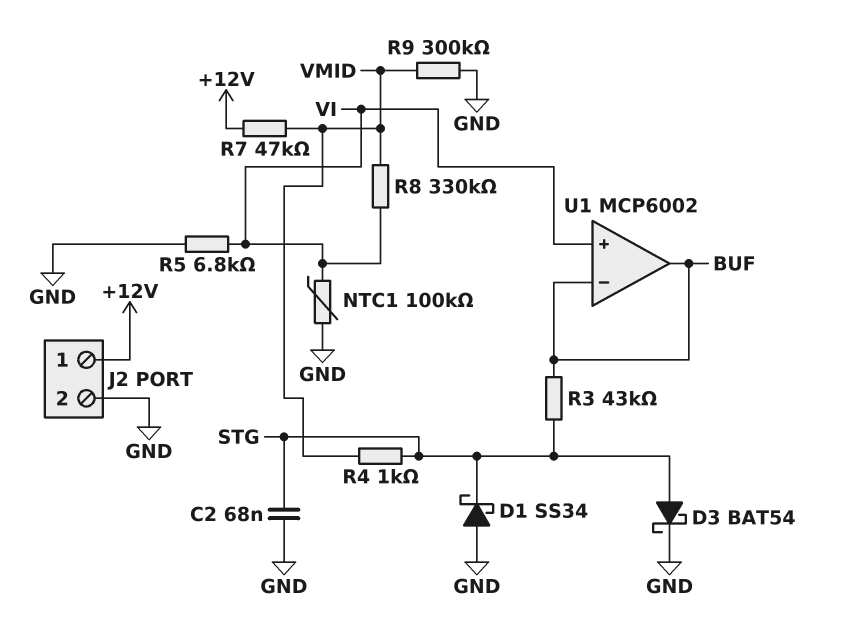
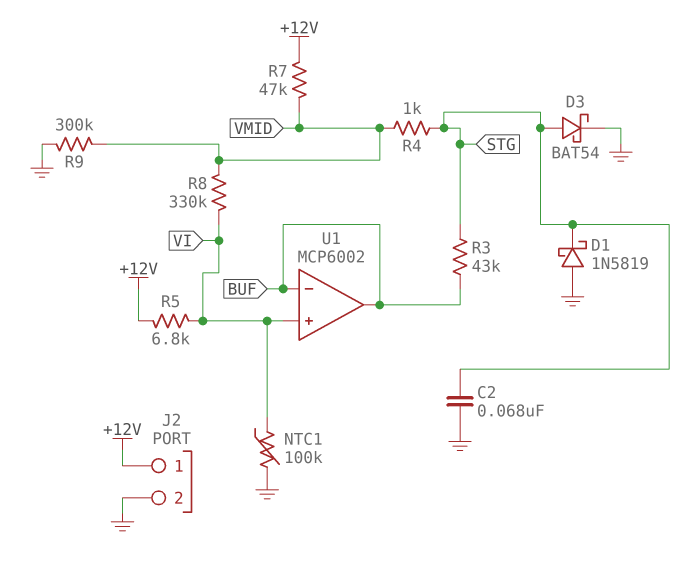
D1: schottky SS34 (A GND, K STG) -> schottky 1N5819 (A GND, K STG)
R5: 6.8k (GND, VI) -> 6.8k (+12V, VI)

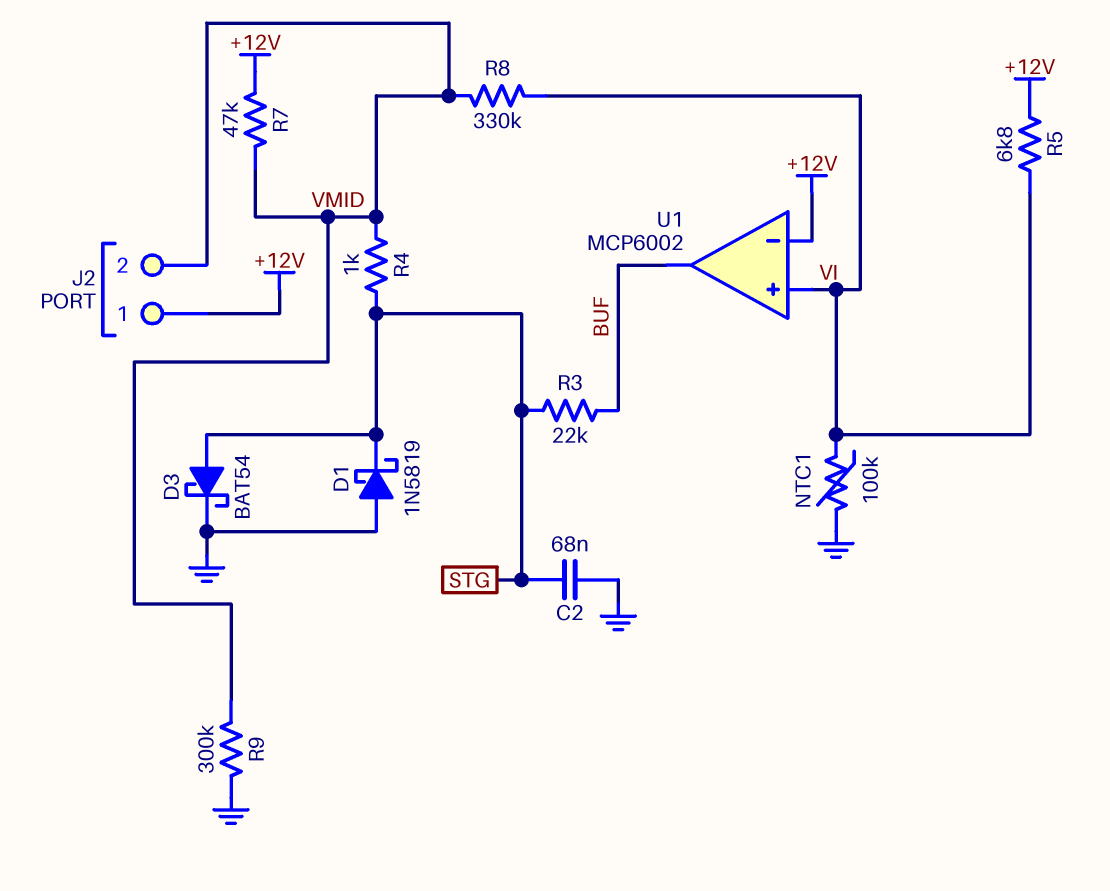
J2 pin 2: GND -> VMID
R3: 43k (BUF, STG) -> 22k (BUF, STG)
U1 pin in-: BUF -> +12V

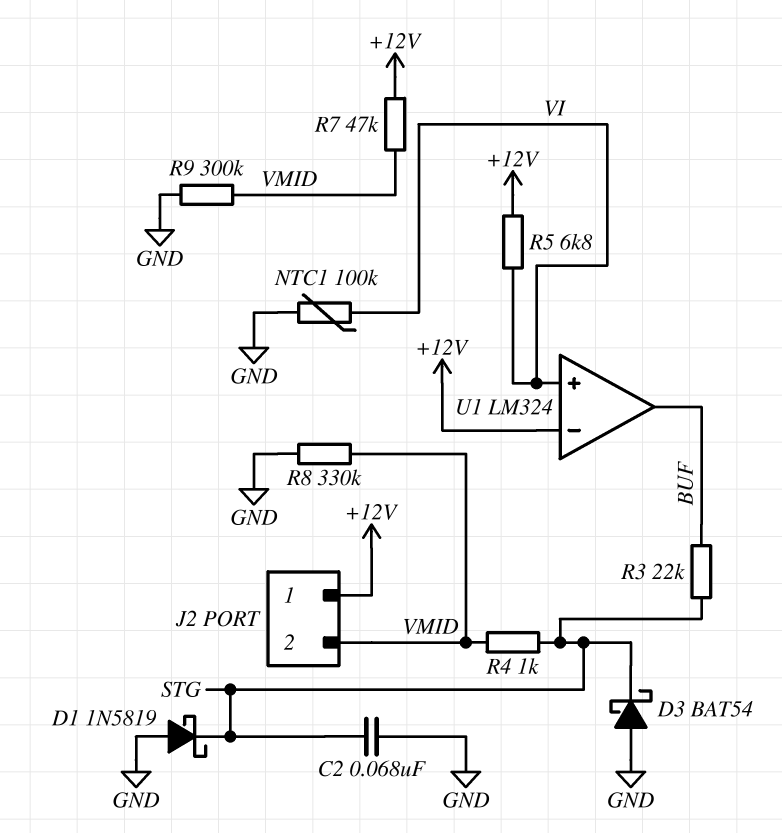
D3: schottky BAT54 (A STG, K GND) -> schottky BAT54 (A GND, K STG)
R8: 330k (VI, VMID) -> 330k (GND, VMID)
U1: MCP6002 -> LM324

